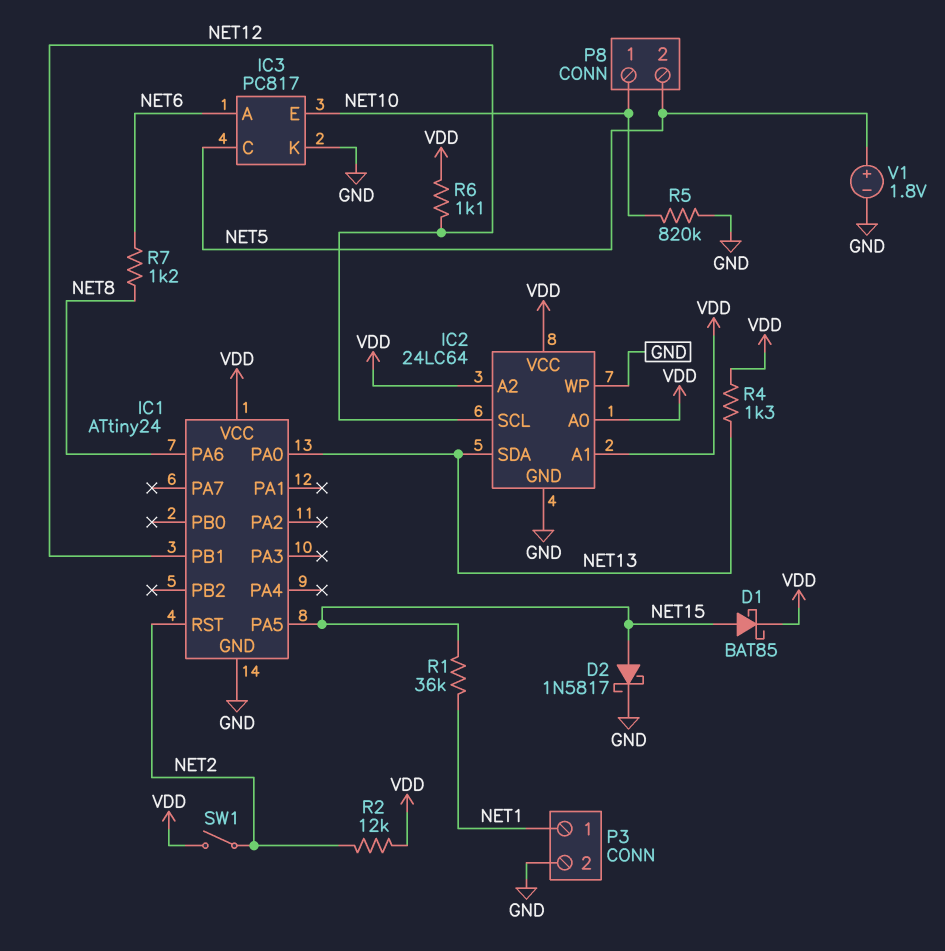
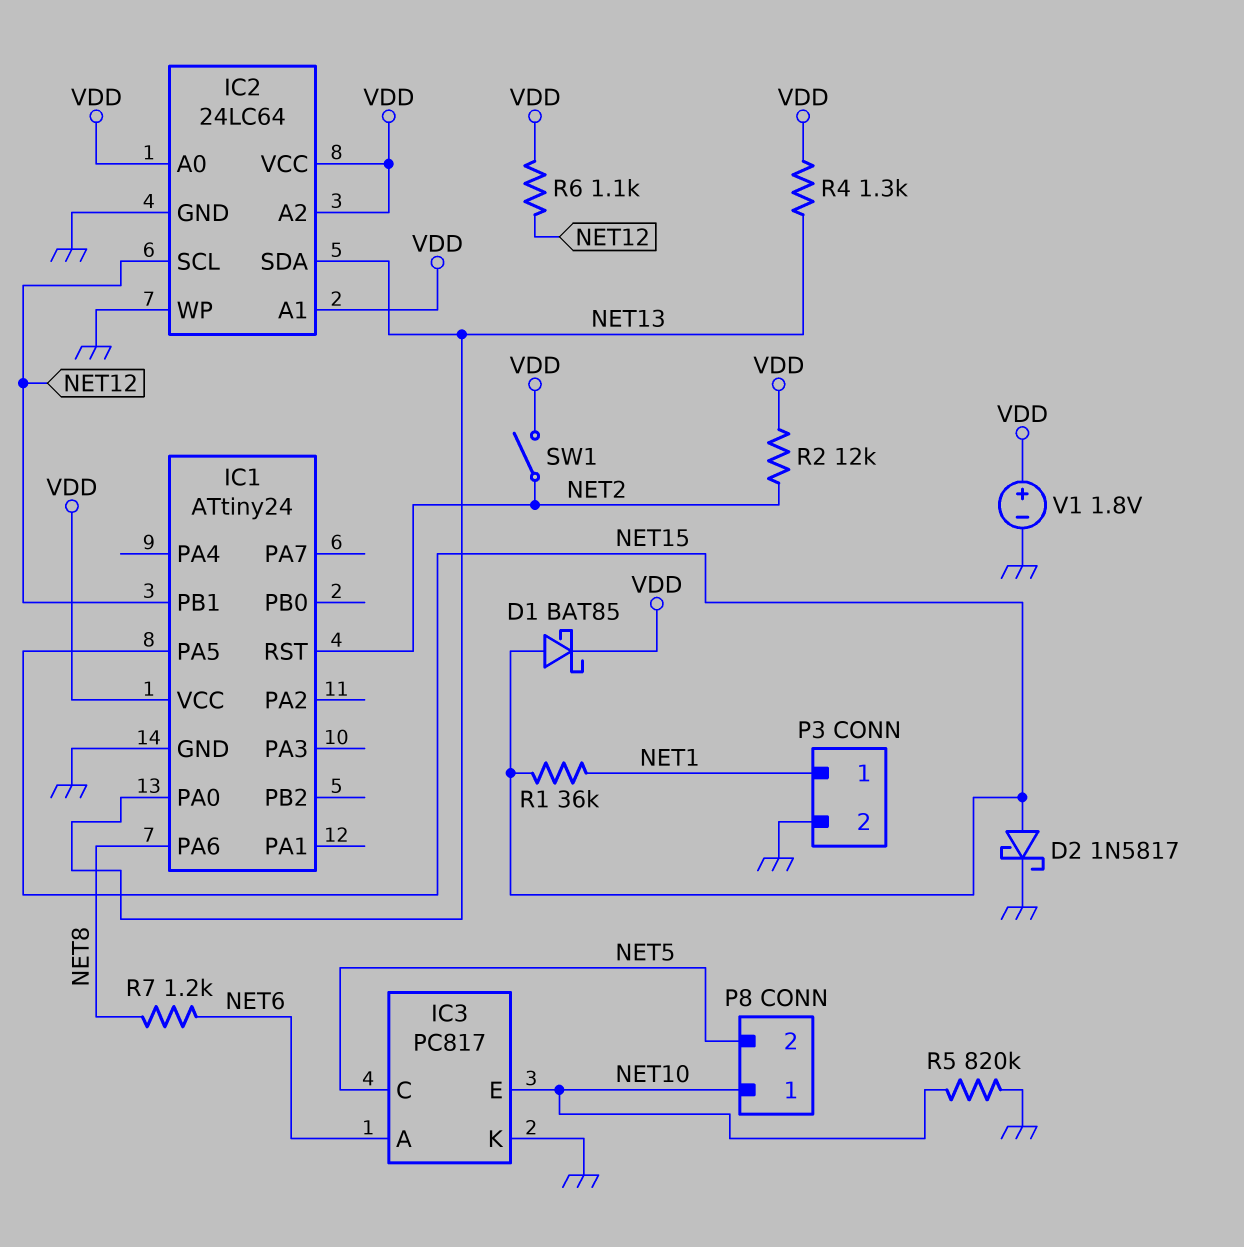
V1: 1.8V (plus NET5, minus GND) -> 1.8V (plus VDD, minus GND)

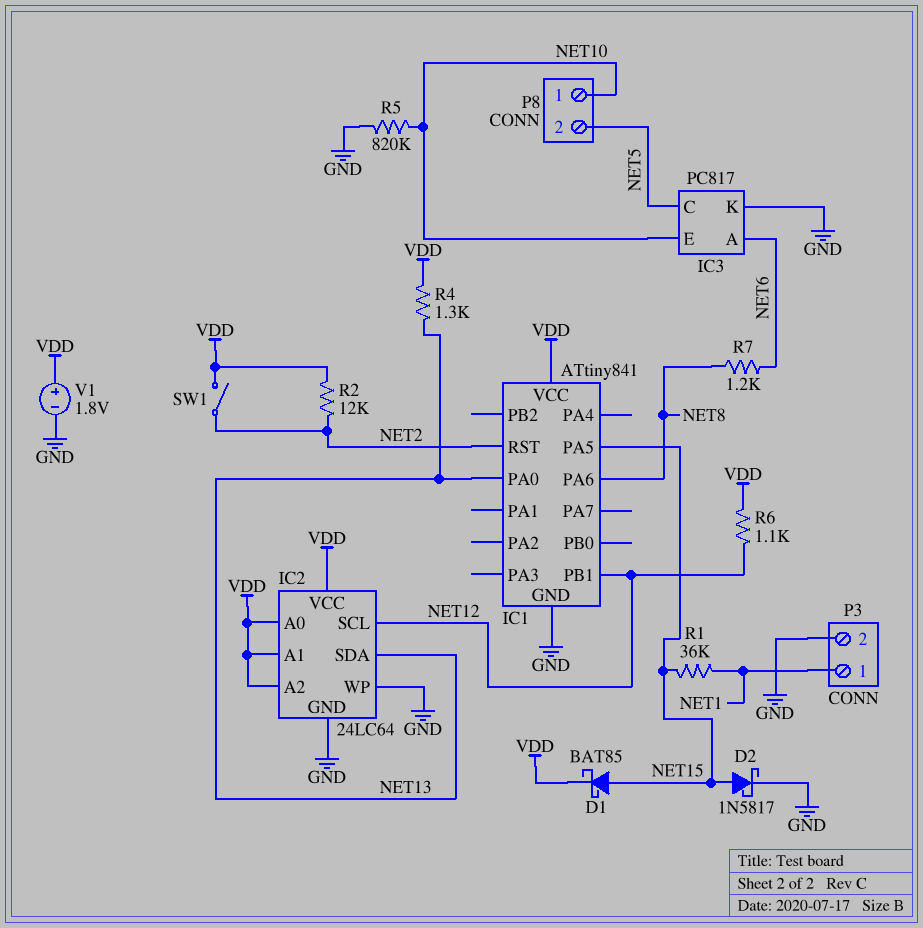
IC1: ATtiny24 -> ATtiny841

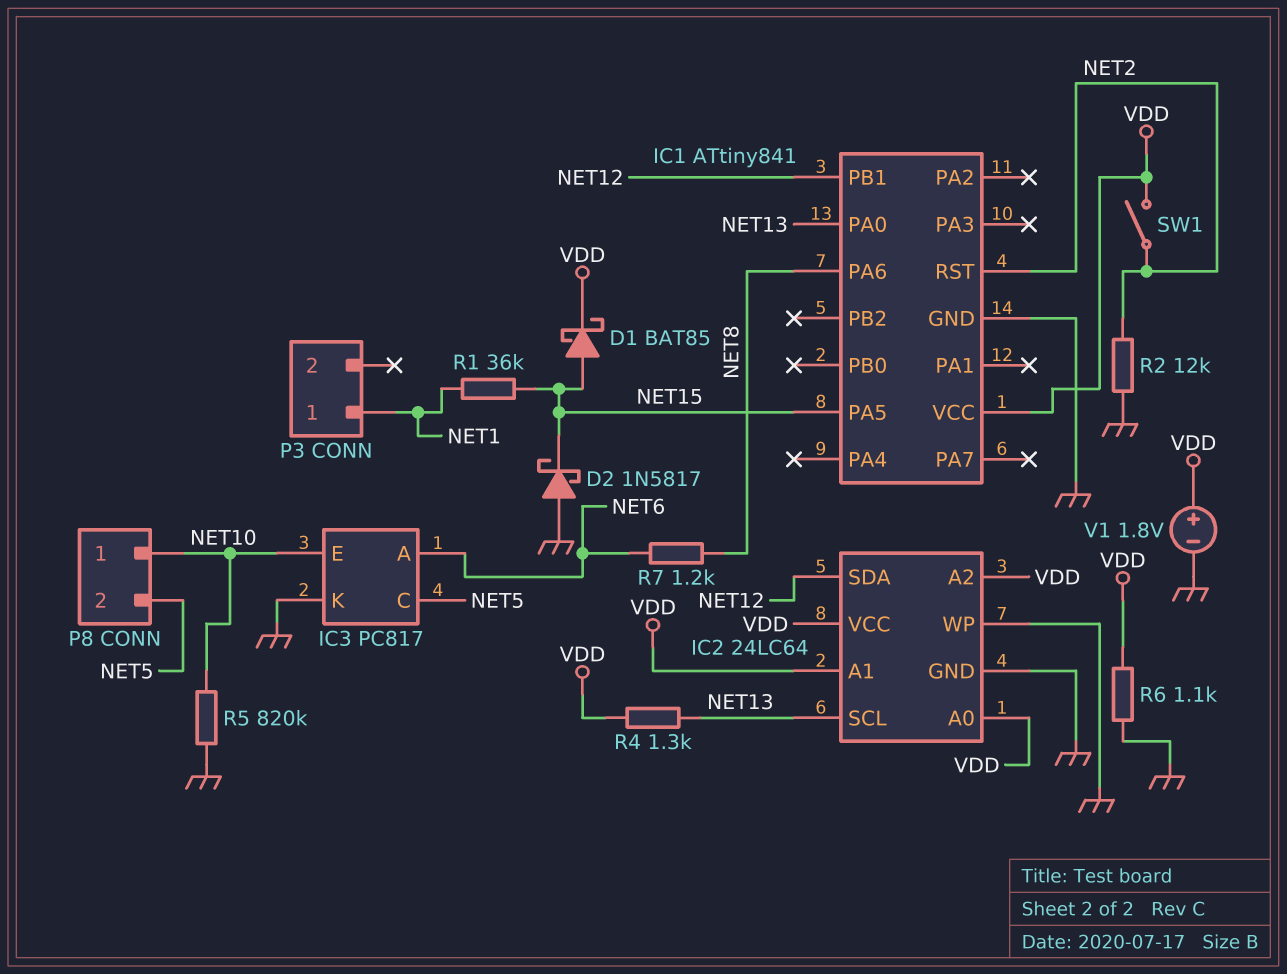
D2: schottky 1N5817 (A NET15, K GND) -> schottky 1N5817 (A GND, K NET15)
IC2 pin SCL: NET12 -> NET13
IC2 pin SDA: NET13 -> NET12
P3 pin 2: GND -> none
R2: 12k (NET2, VDD) -> 12k (GND, NET2)
R6: 1.1k (NET12, VDD) -> 1.1k (GND, VDD)

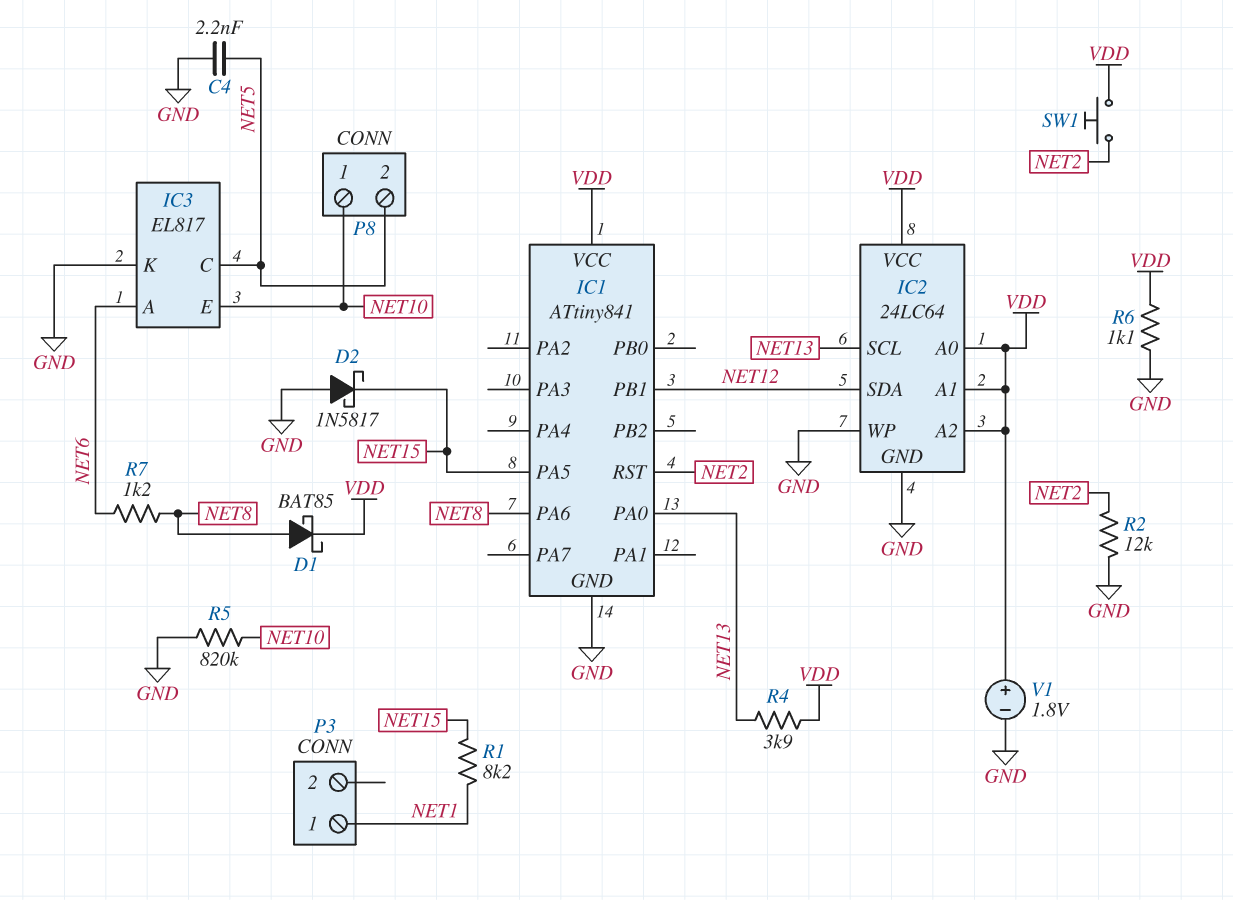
C4: none -> 2.2nF (GND, NET5)
D1: schottky BAT85 (A NET15, K VDD) -> schottky BAT85 (A NET8, K VDD)
IC3: PC817 -> EL817
R1: 36k (NET1, NET15) -> 8.2k (NET1, NET15)
R4: 1.3k (NET13, VDD) -> 3.9k (NET13, VDD)
SW1: switch (NET2, VDD) -> button (NET2, VDD)

